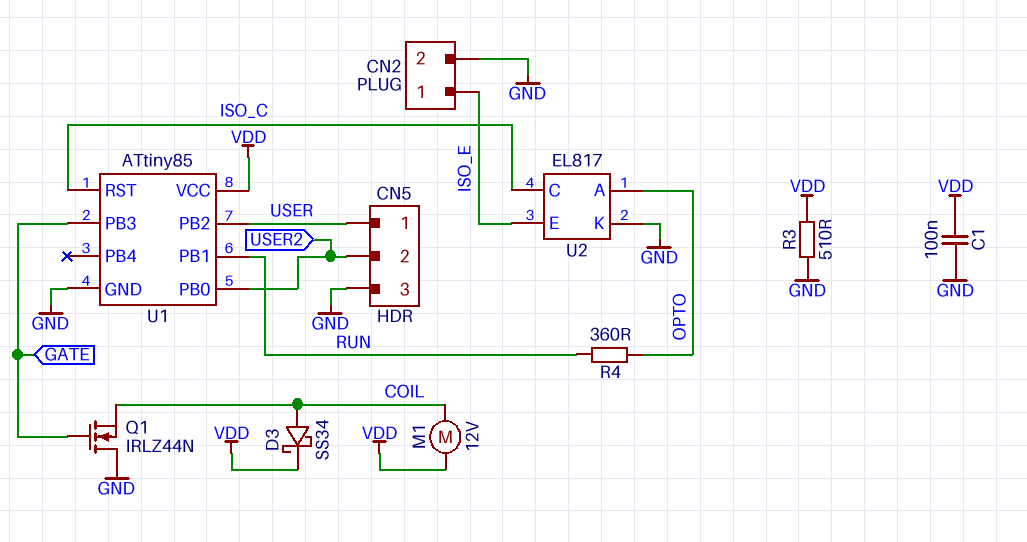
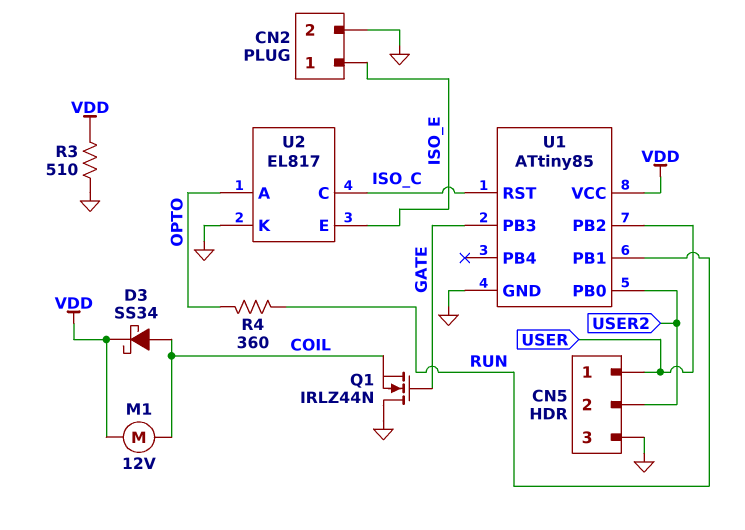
C1: 100nF (GND, VDD) -> none

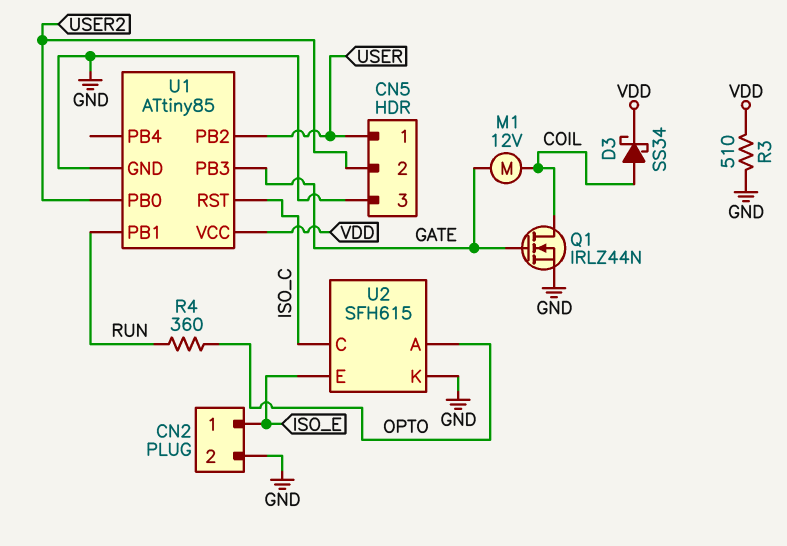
M1: motor 12V (COIL, VDD) -> motor 12V (COIL, GATE)
Q1: NMOS IRLZ44N (G GATE, D GND, S COIL) -> NMOS IRLZ44N (G GATE, D COIL, S GND)
U2: EL817 -> SFH615

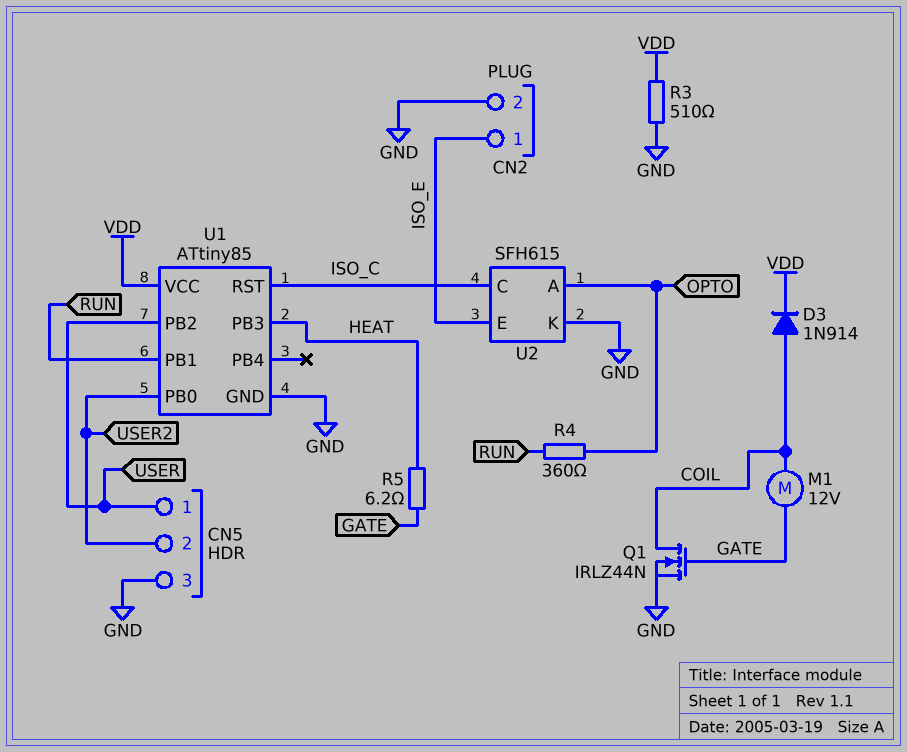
D3: schottky SS34 (A COIL, K VDD) -> diode 1N914 (A COIL, K VDD)
R5: none -> 6.2 (GATE, HEAT)
U1 pin PB3: GATE -> HEAT

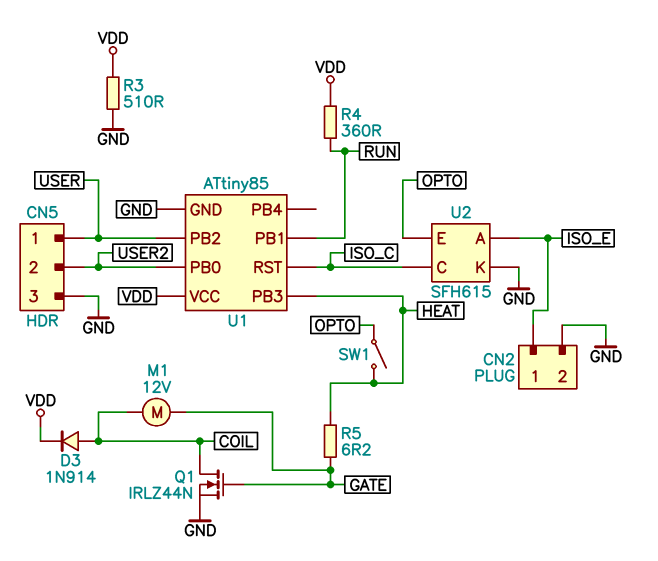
R4: 360 (OPTO, RUN) -> 360 (RUN, VDD)
SW1: none -> switch (HEAT, OPTO)
U2 pin A: OPTO -> ISO_E
U2 pin E: ISO_E -> OPTO

